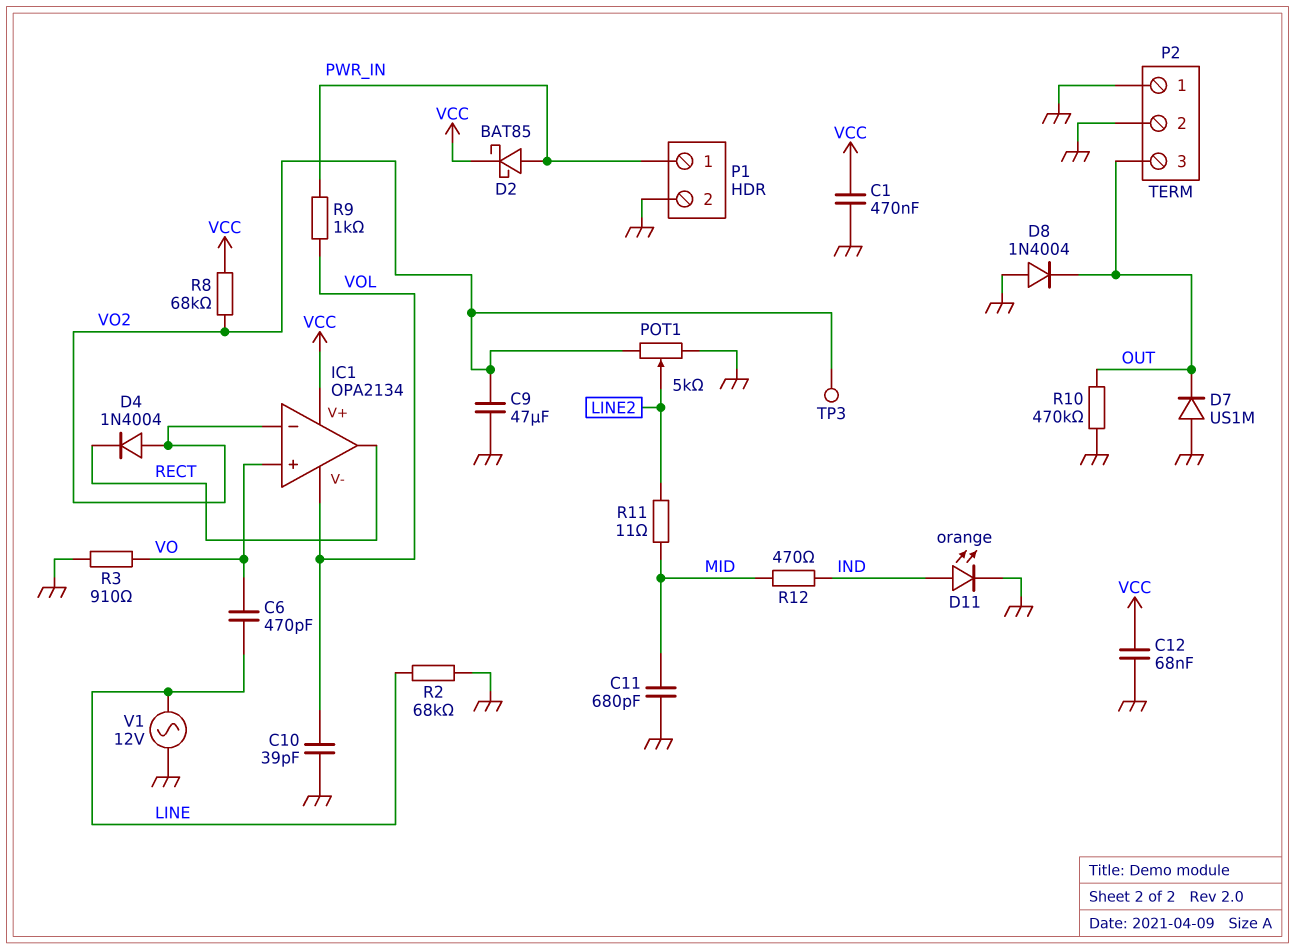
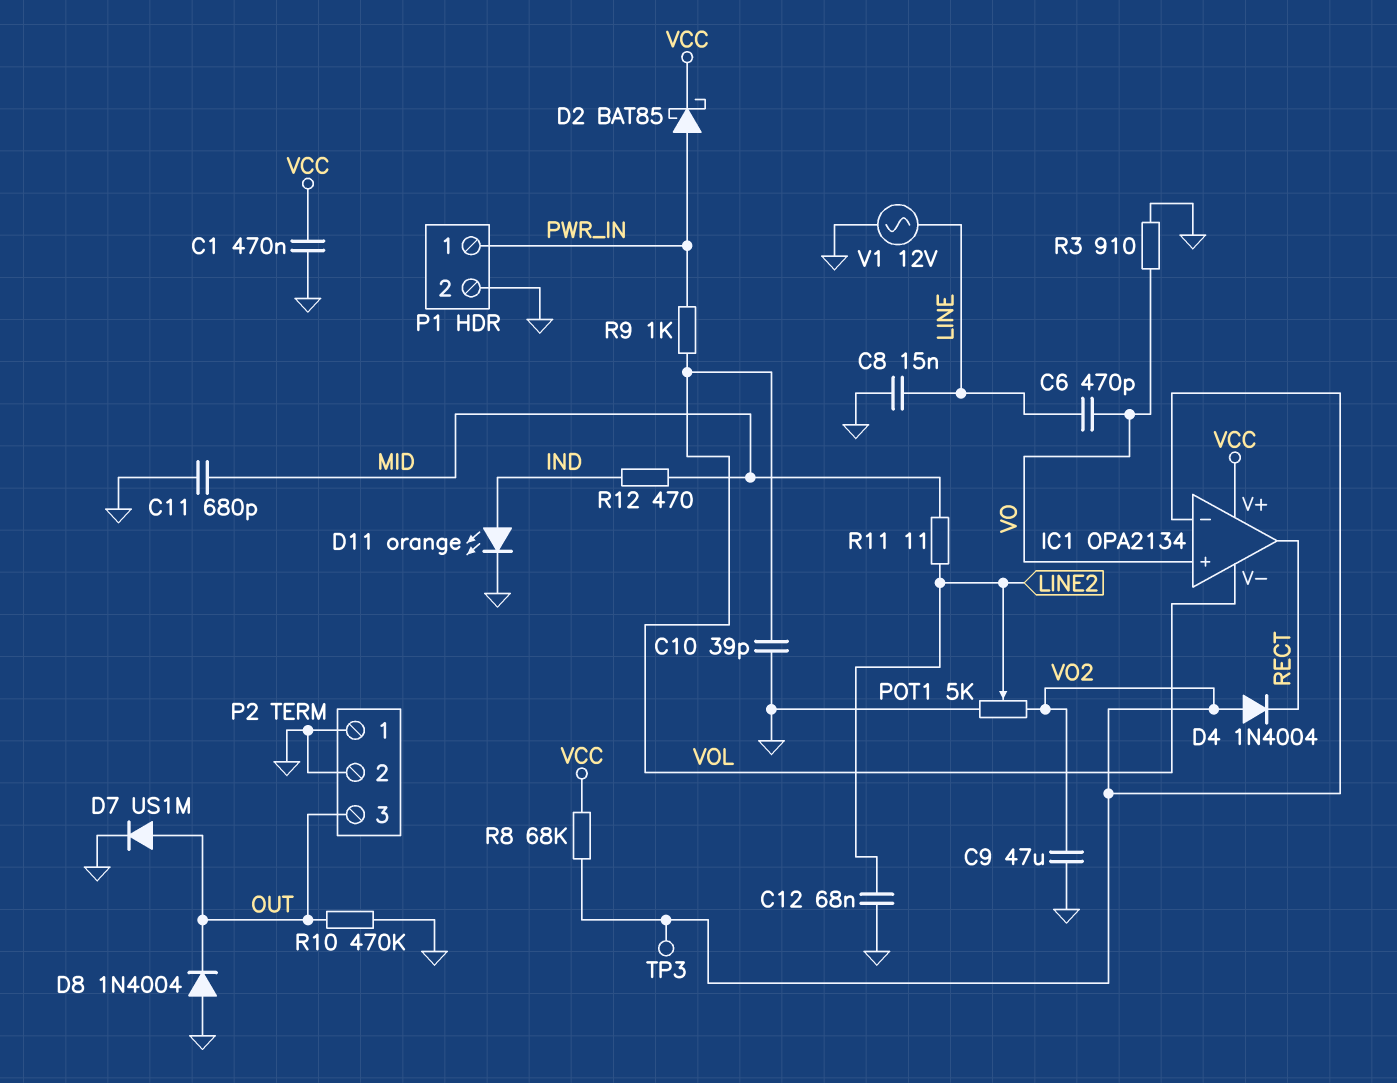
C8: none -> 15nF (GND, LINE)
C12: 68nF (GND, VCC) -> 68nF (GND, LINE2)
D7: diode US1M (A GND, K OUT) -> diode US1M (A OUT, K GND)
R2: 68k (GND, LINE) -> none

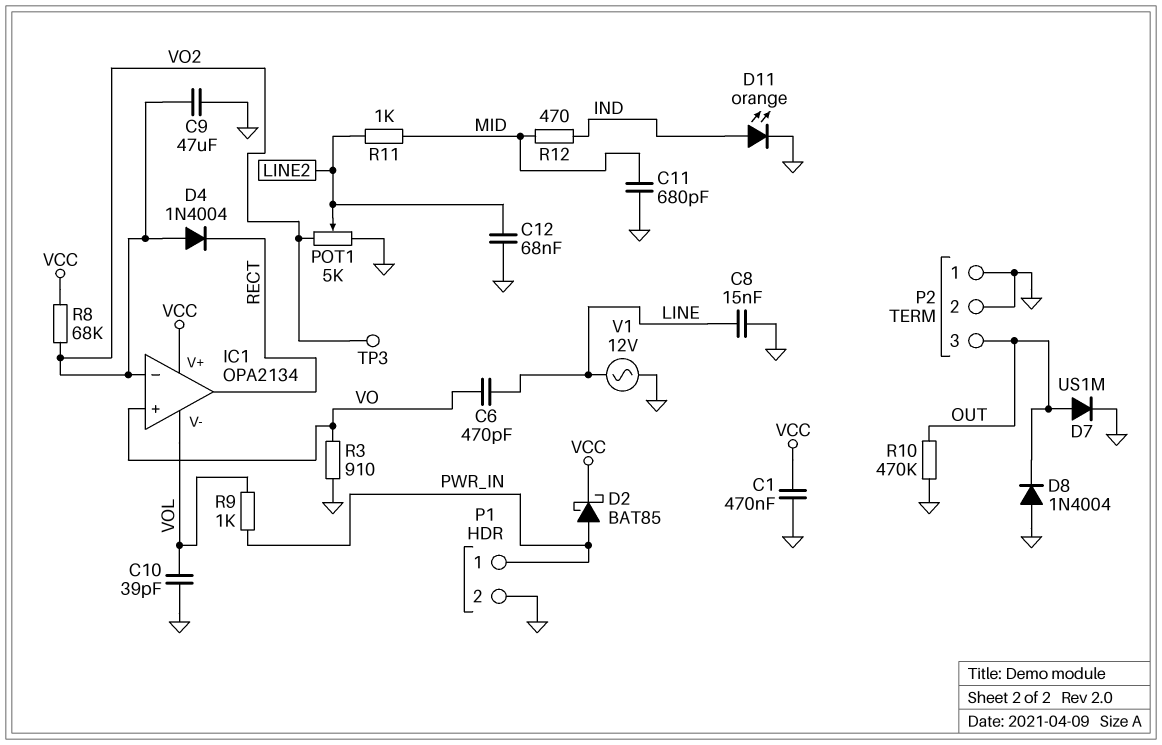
R11: 11 (LINE2, MID) -> 1k (LINE2, MID)

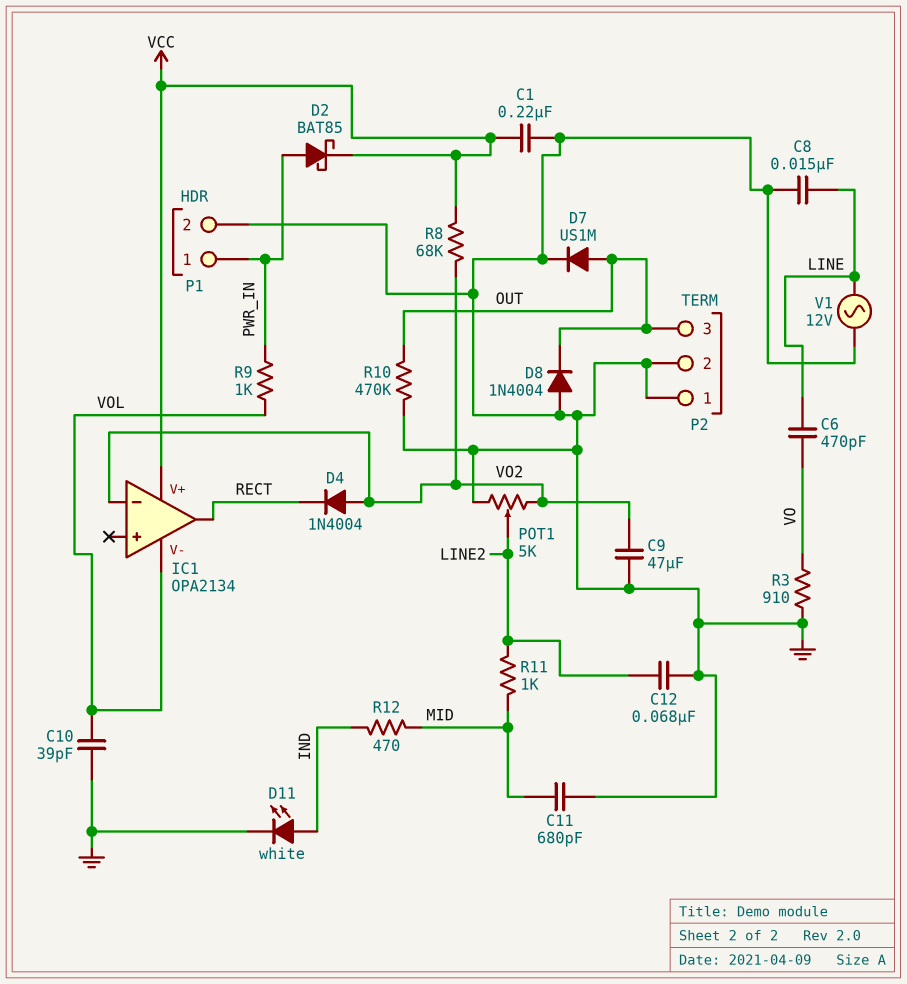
C1: 470nF (GND, VCC) -> 220nF (GND, VCC)
D11: LED orange (A IND, K GND) -> LED white (A IND, K GND)
IC1 pin in+: VO -> none
TP3: test point (VO2) -> none

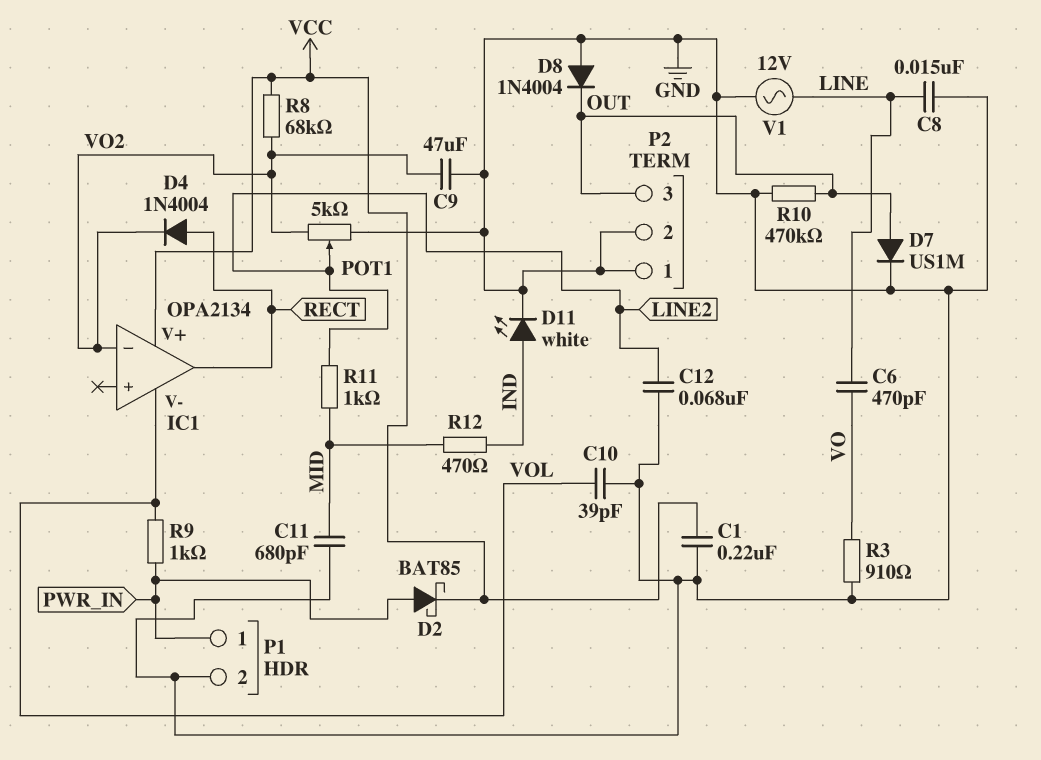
D4: diode 1N4004 (A VO2, K RECT) -> diode 1N4004 (A RECT, K VO2)

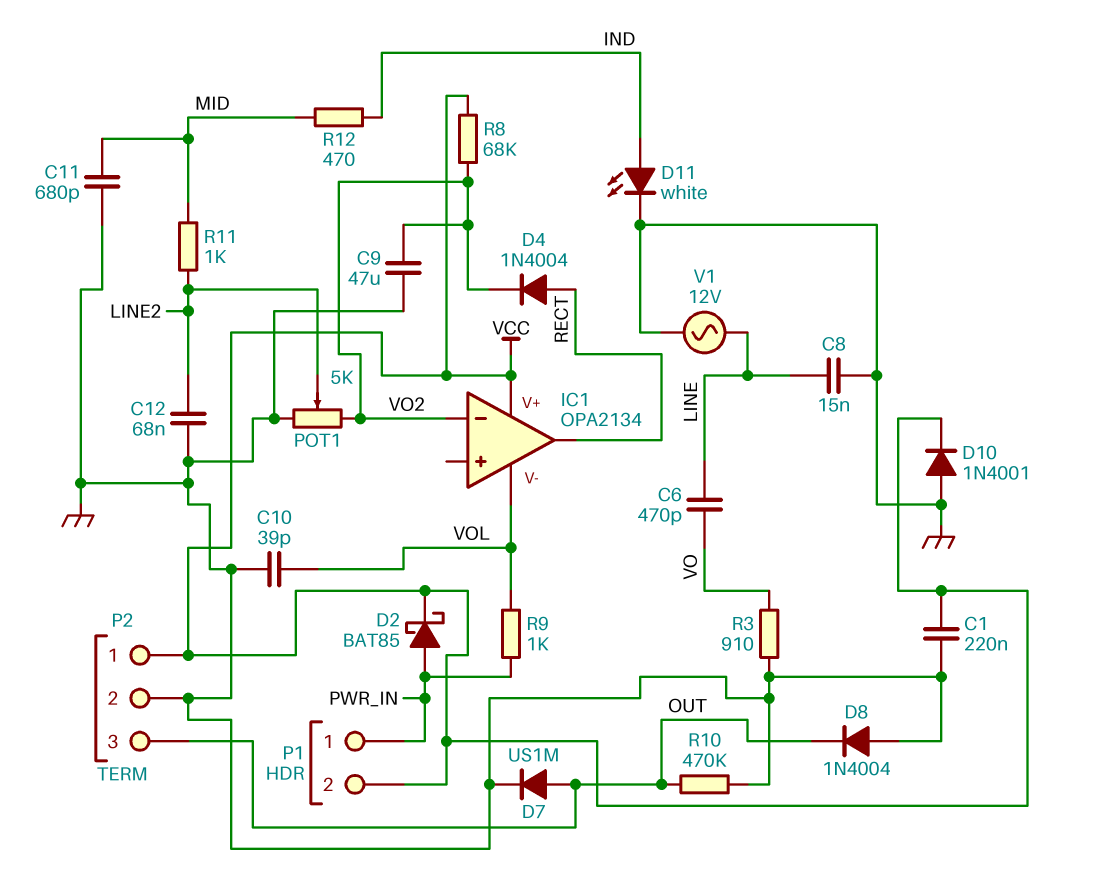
D10: none -> diode 1N4001 (A GND, K VCC)
P1 pin 2: GND -> VCC
P2 pin 1: GND -> VCC

